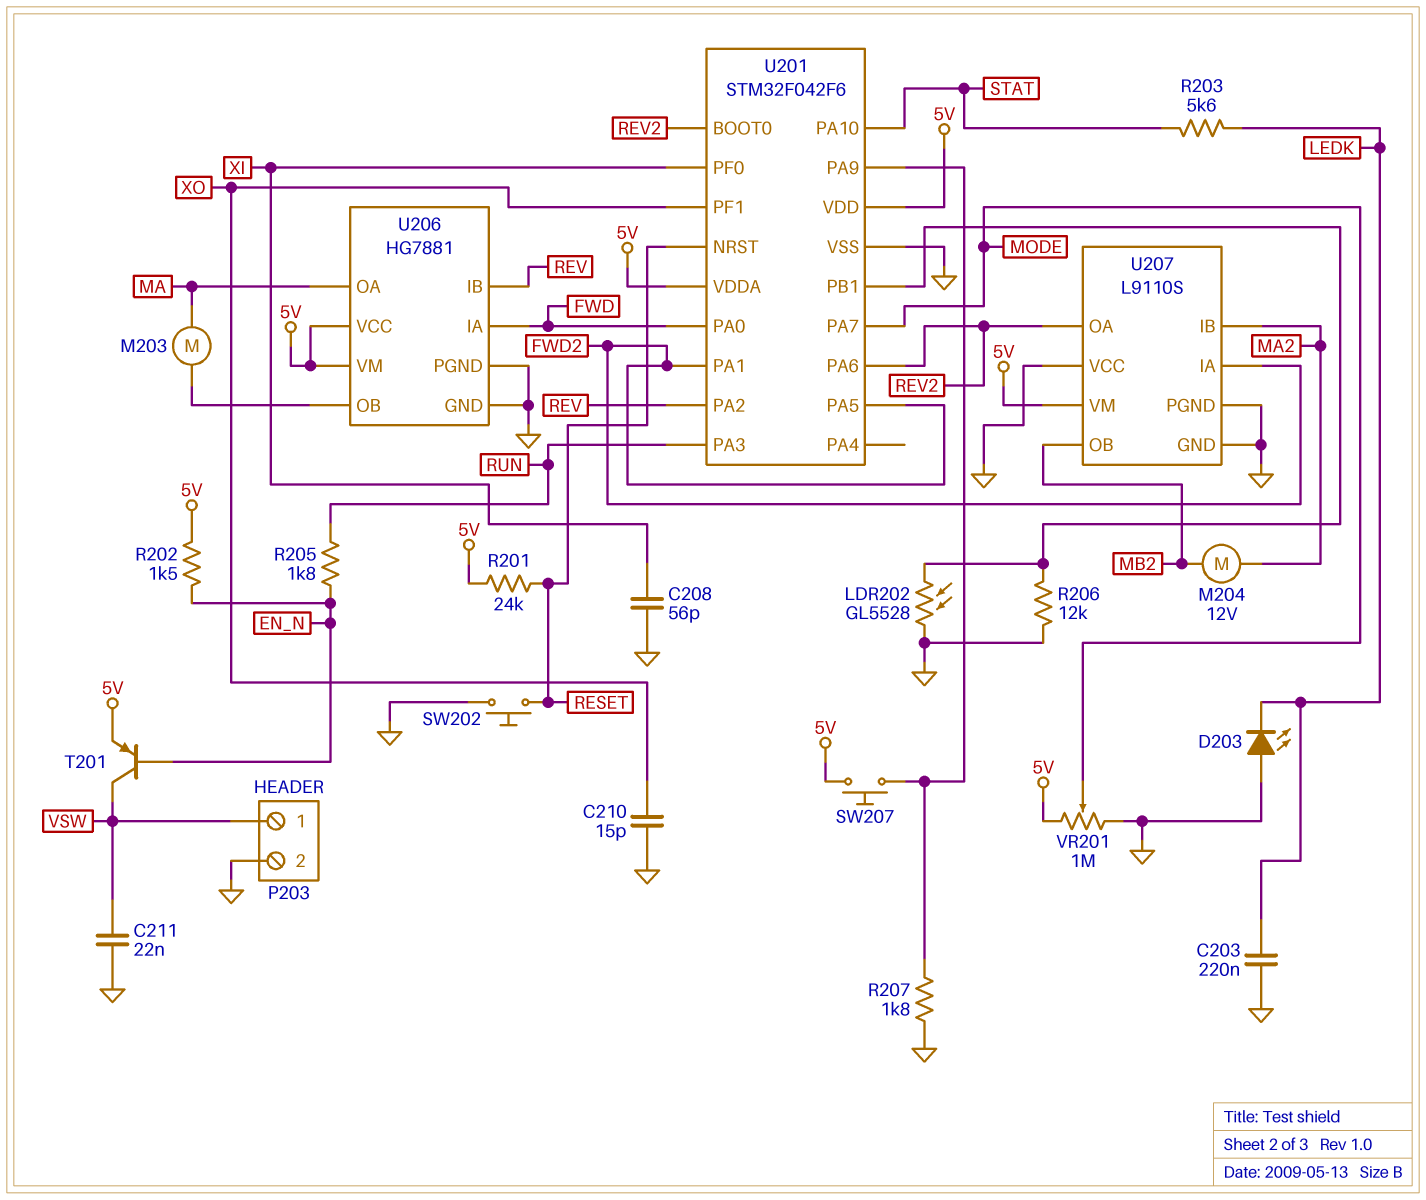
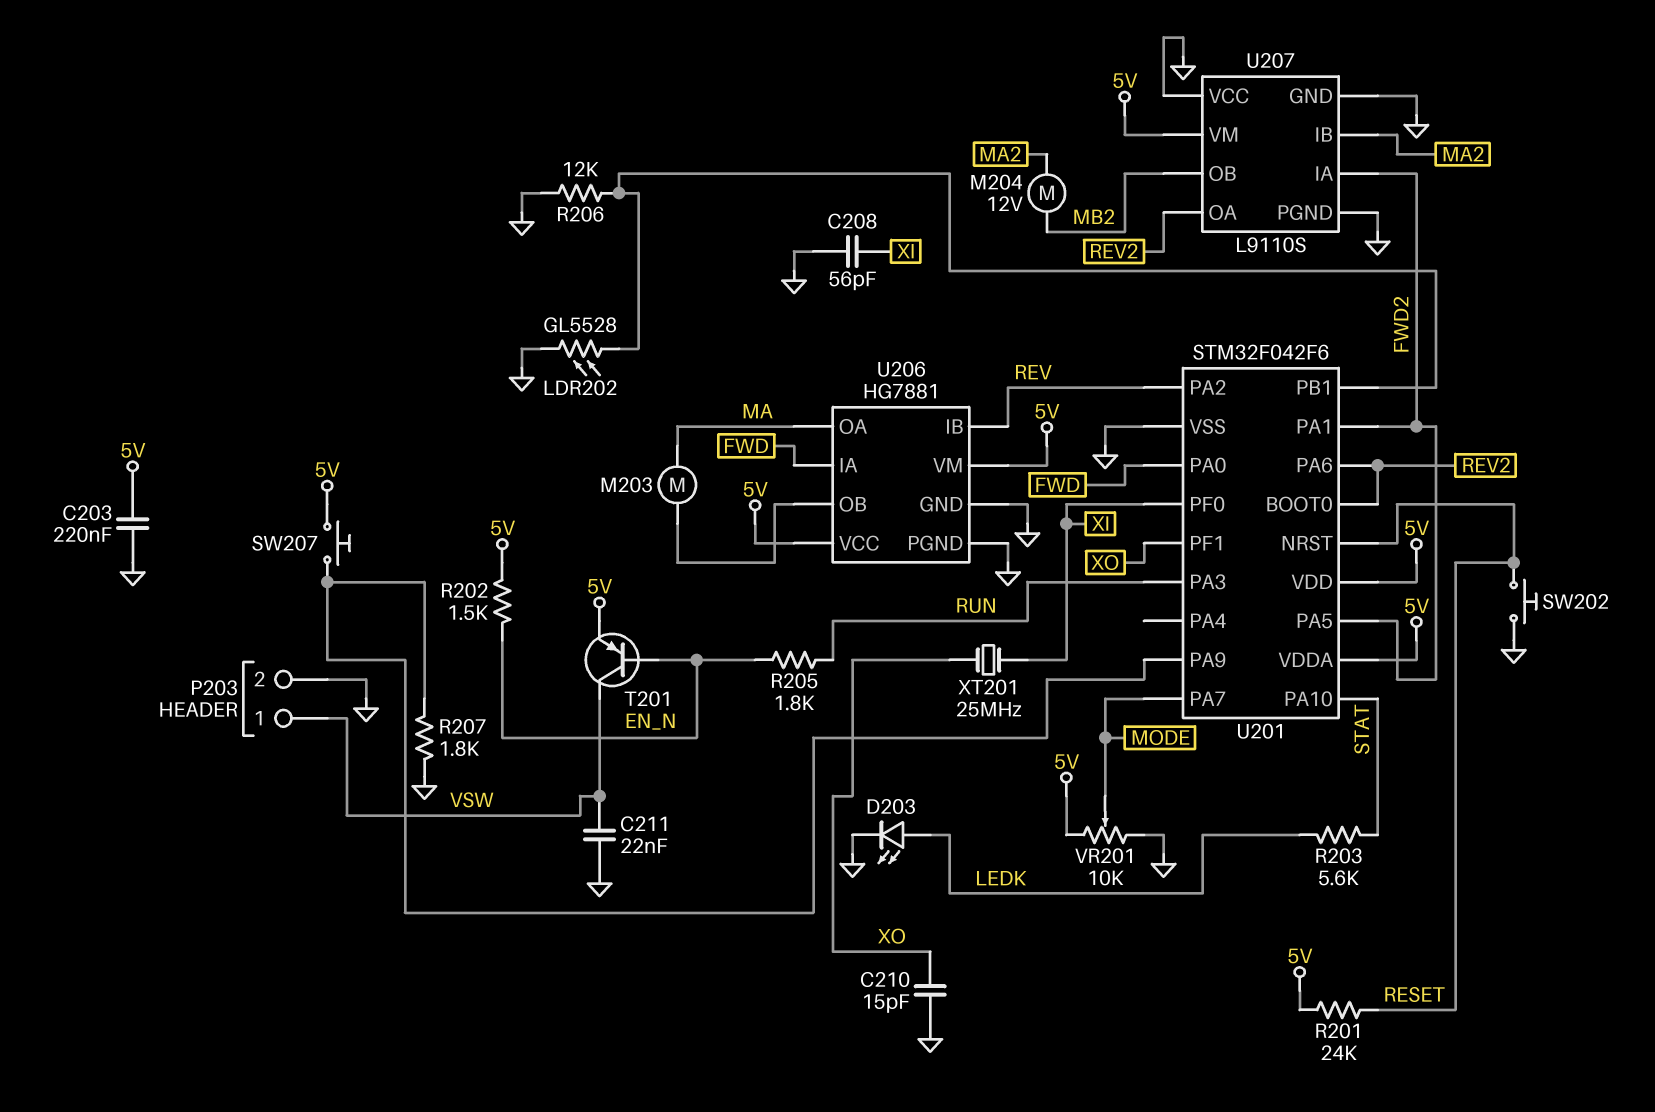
C203: 220nF (GND, LEDK) -> 220nF (5V, GND)
D203: LED (A GND, K LEDK) -> LED (A LEDK, K GND)
VR201: 1M (5V, GND, wiper MODE) -> 10k (5V, GND, wiper MODE)
XT201: none -> 25MHz (XI, XO)

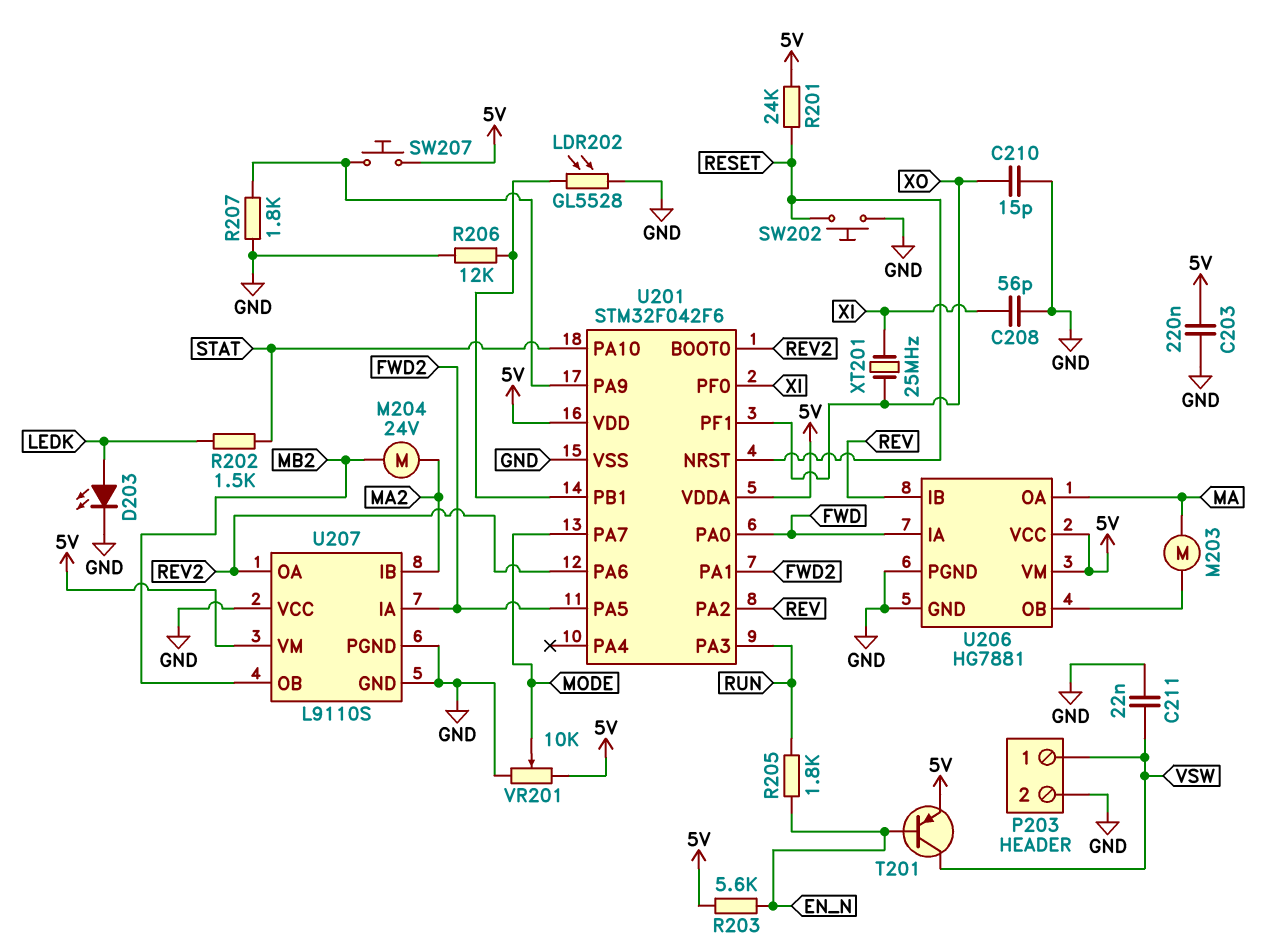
M204: motor 12V (MA2, MB2) -> motor 24V (MA2, MB2)
R202: 1.5k (5V, EN_N) -> 1.5k (LEDK, STAT)
R203: 5.6k (LEDK, STAT) -> 5.6k (5V, EN_N)

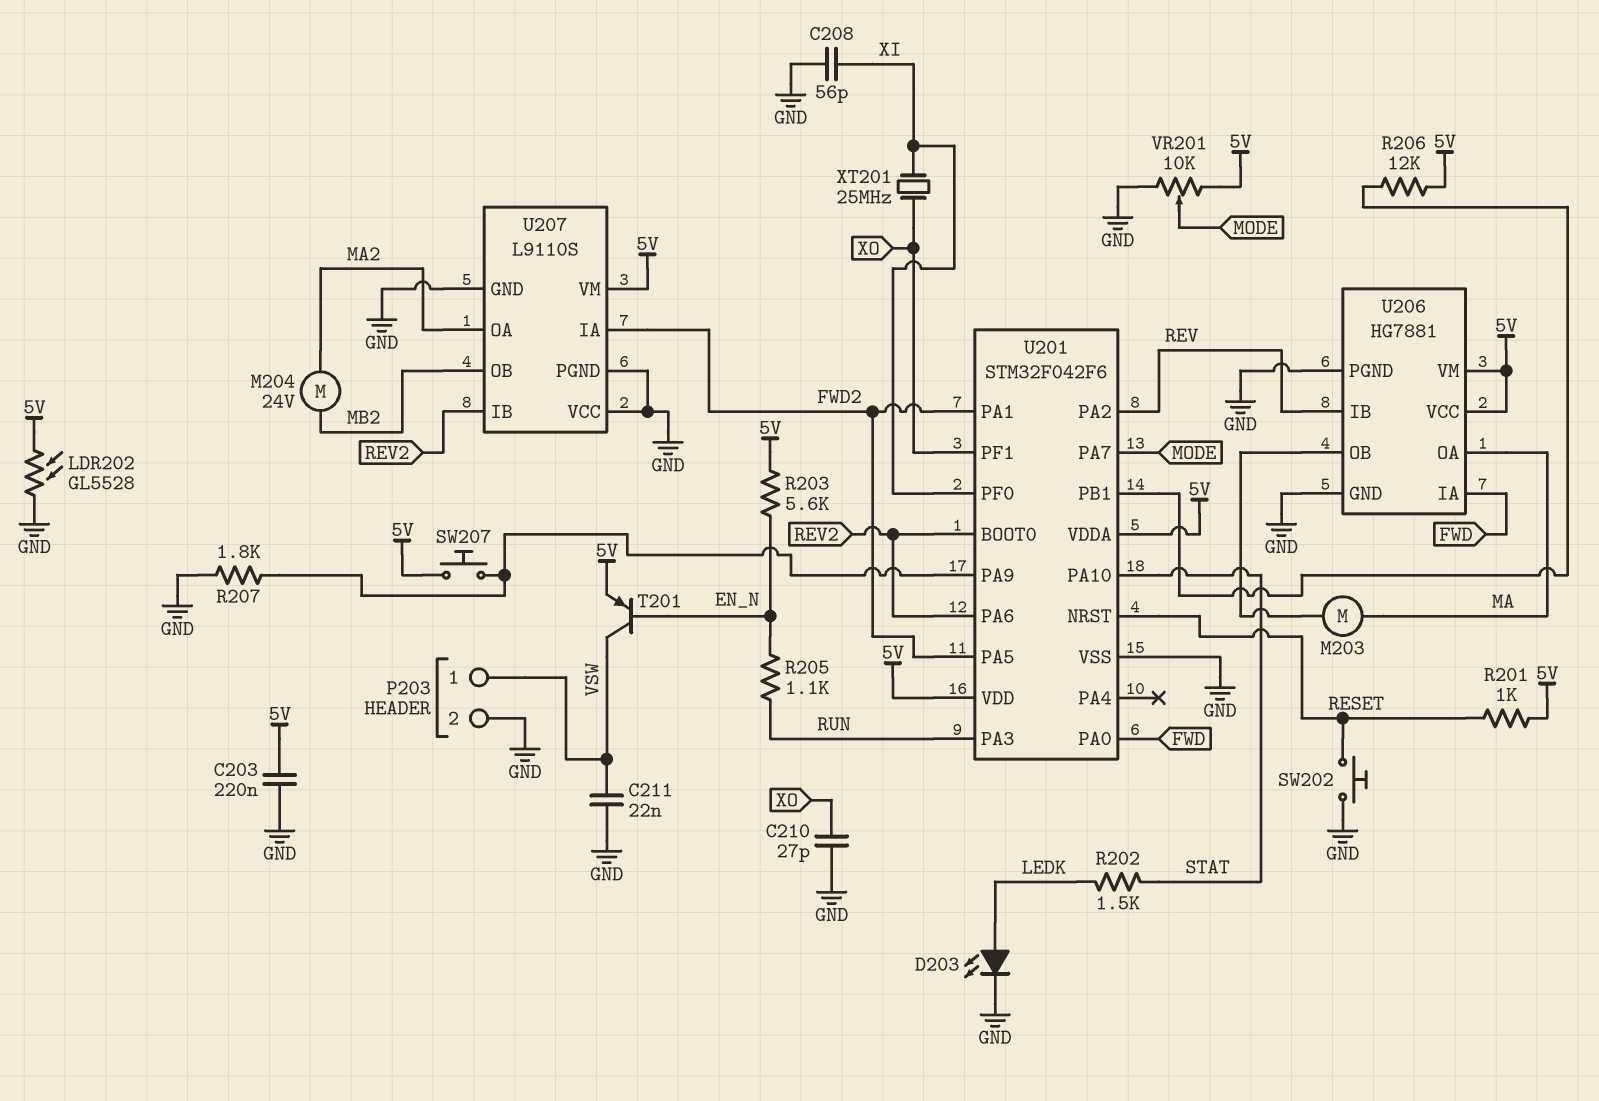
C210: 15pF (GND, XO) -> 27pF (GND, XO)
LDR202: GL5528 (GND, U201/PB1) -> GL5528 (5V, GND)
R201: 24k (5V, RESET) -> 1k (5V, RESET)
R205: 1.8k (EN_N, RUN) -> 1.1k (EN_N, RUN)
R206: 12k (GND, U201/PB1) -> 12k (5V, U201/PB1)
U207 pin IB: MA2 -> REV2
U207 pin OA: REV2 -> MA2

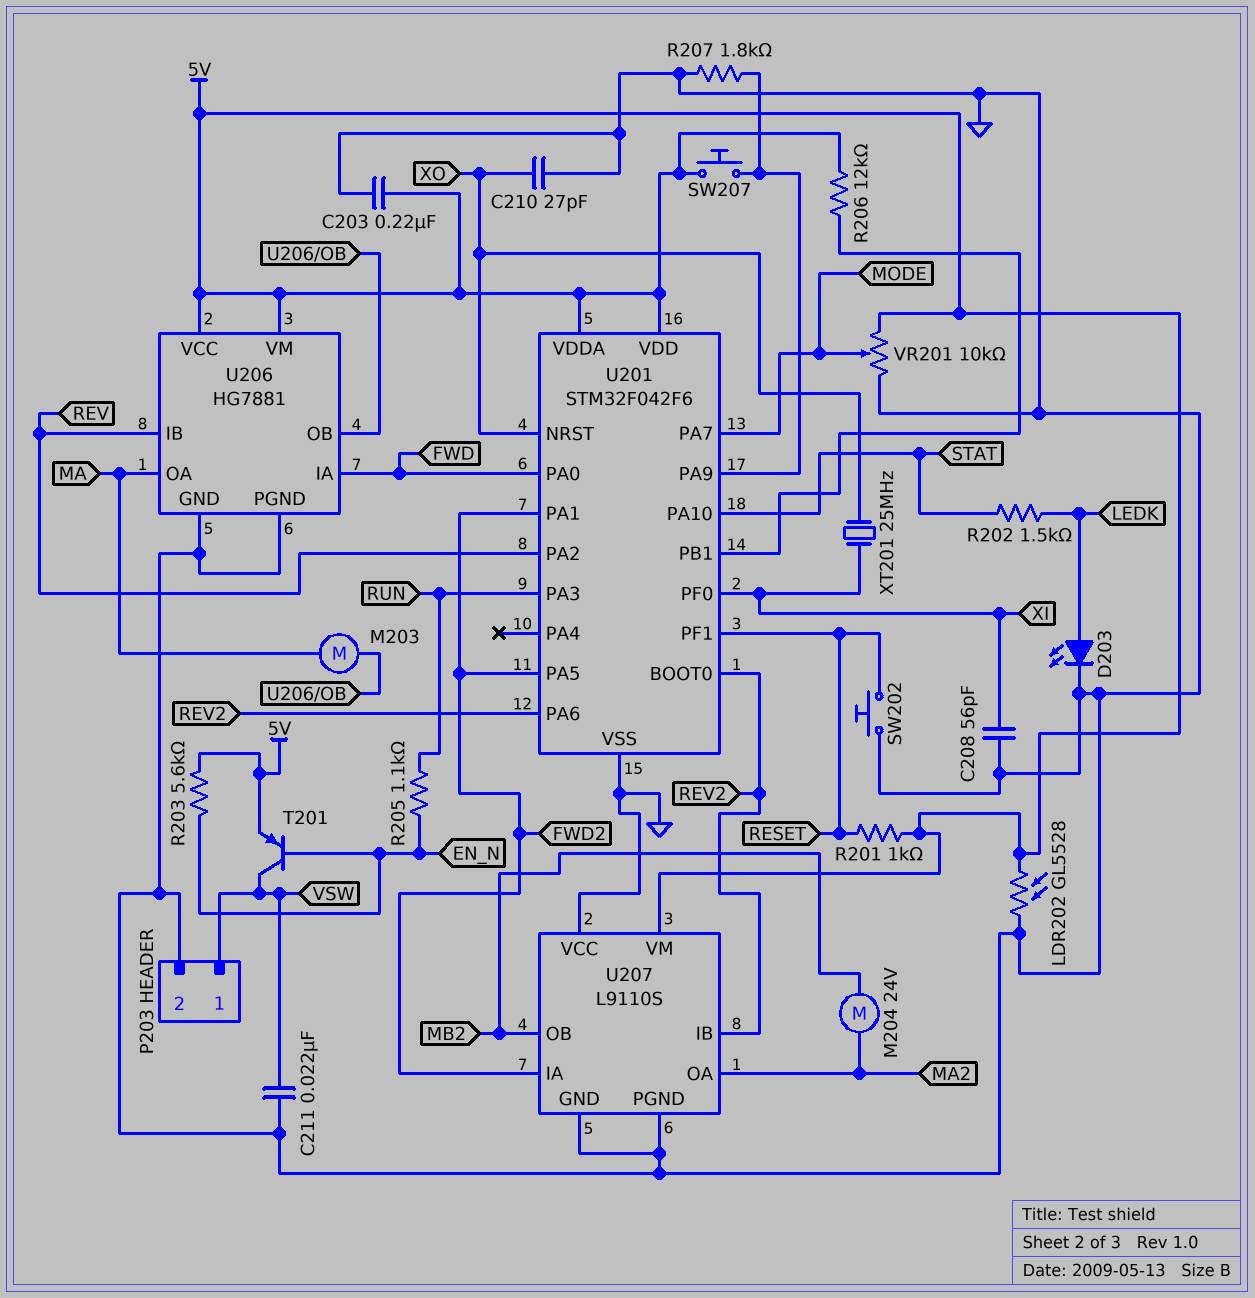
U201 pin NRST: RESET -> XO
U201 pin PF1: XO -> RESET

